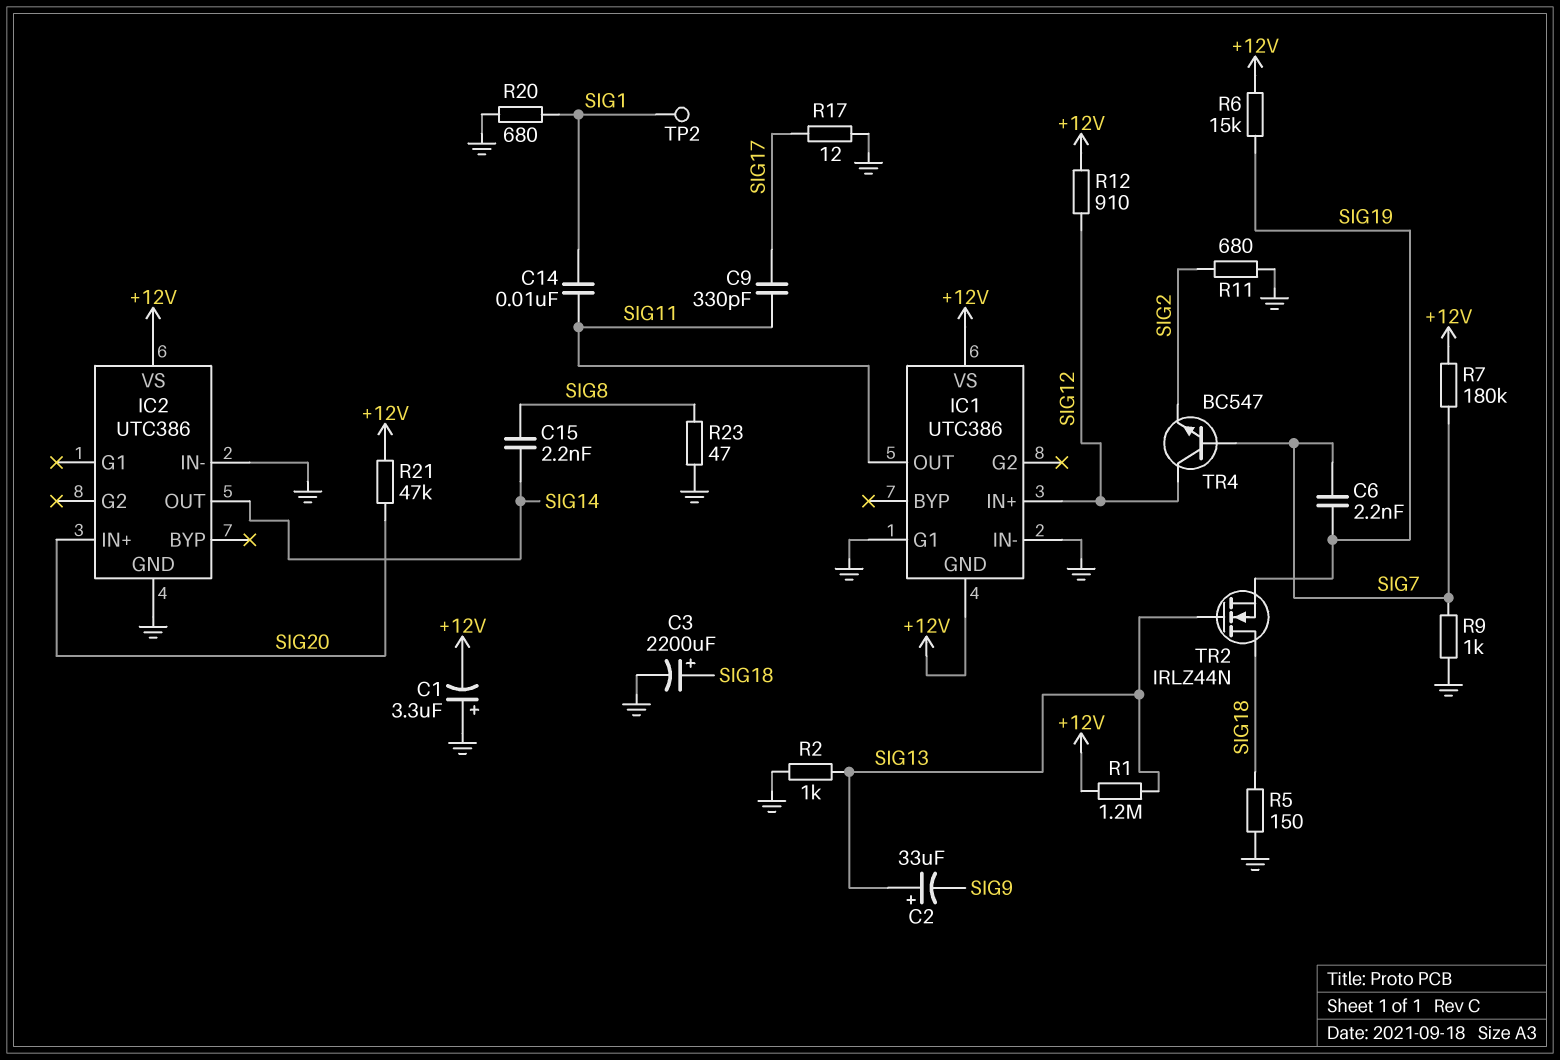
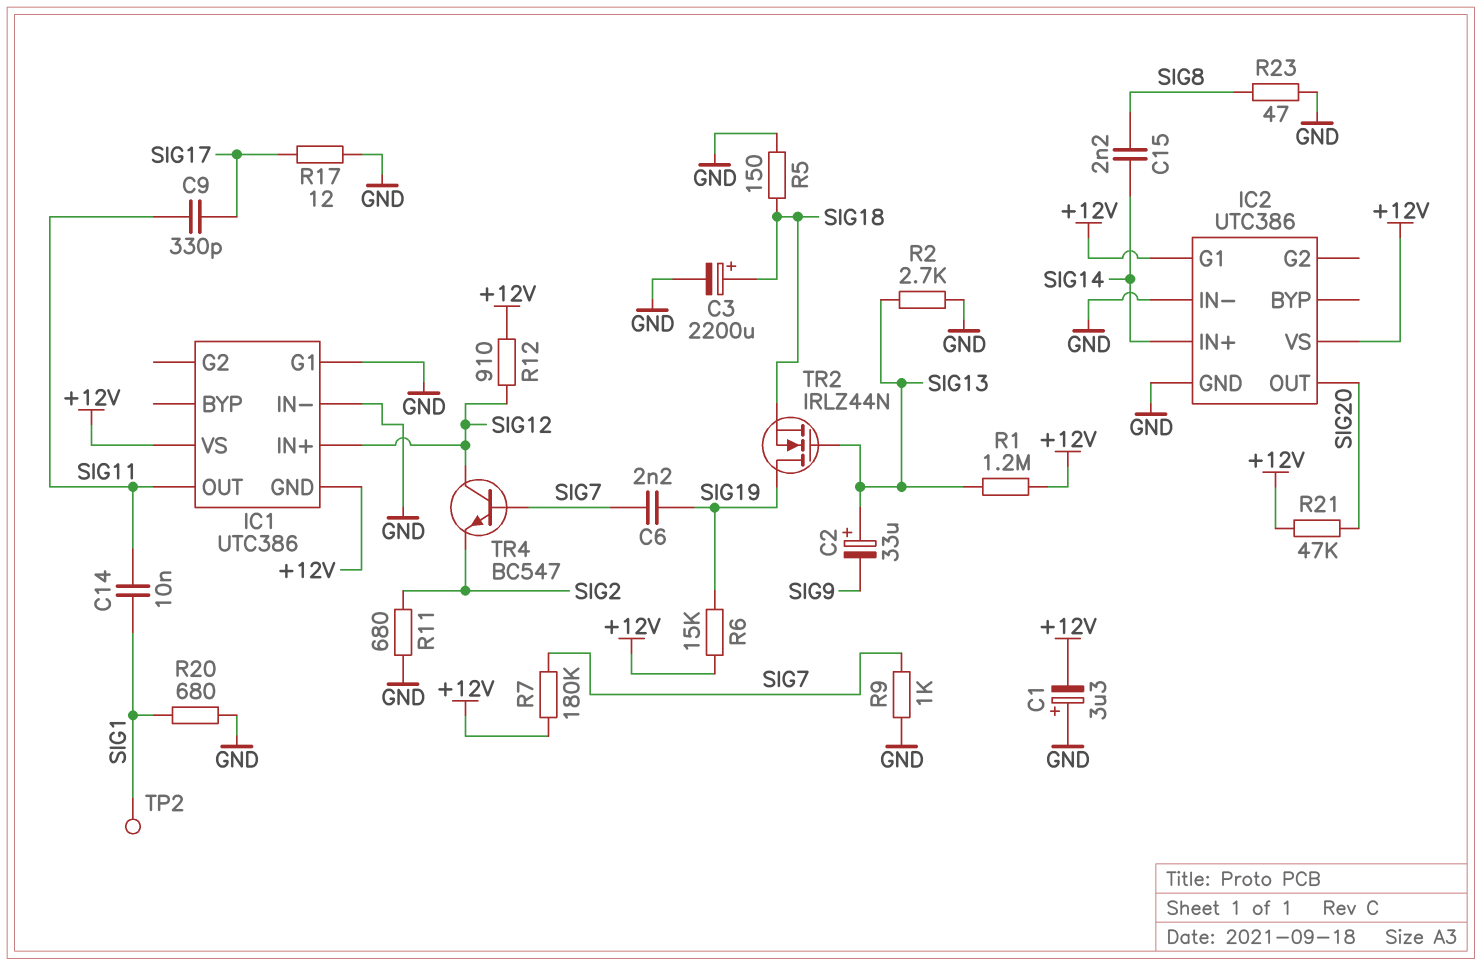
IC2 pin G1: none -> +12V
IC2 pin IN+: SIG20 -> SIG14
IC2 pin OUT: SIG14 -> SIG20
R2: 1k (GND, SIG13) -> 2.7k (GND, SIG13)
TR2: NMOS IRLZ44N (G SIG13, D SIG18, S SIG19) -> NMOS IRLZ44N (G SIG13, D SIG19, S SIG18)

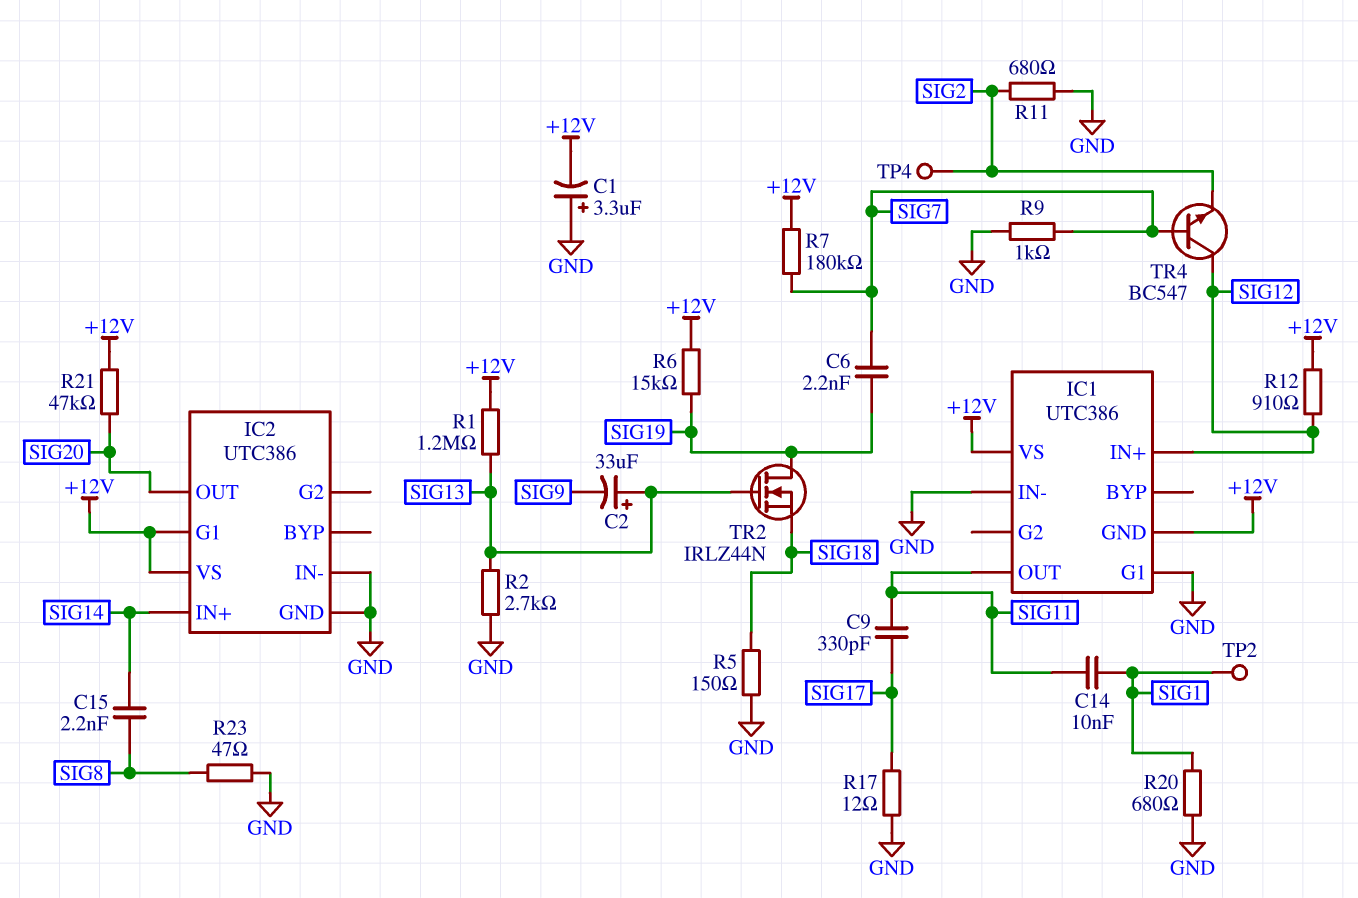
C3: 2200uF (plus SIG18, minus GND) -> none
TP4: none -> test point (SIG2)

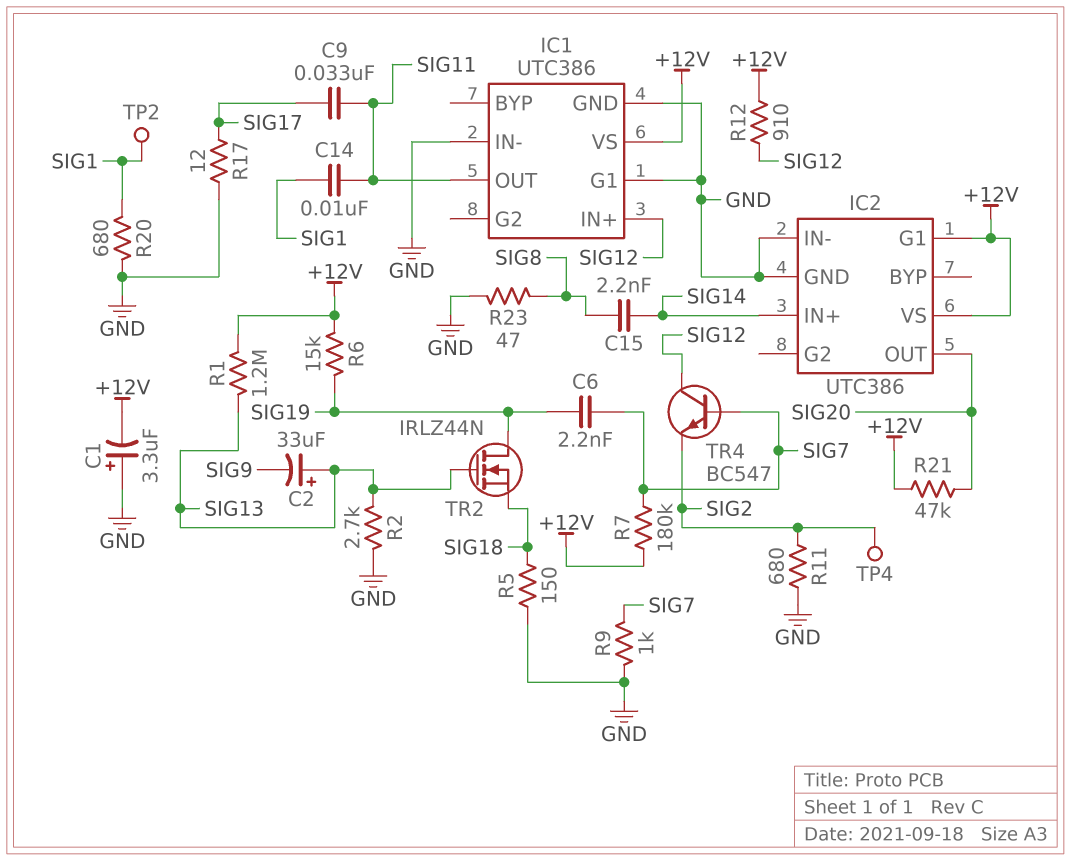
C9: 330pF (SIG11, SIG17) -> 33nF (SIG11, SIG17)
IC1 pin GND: +12V -> GND

